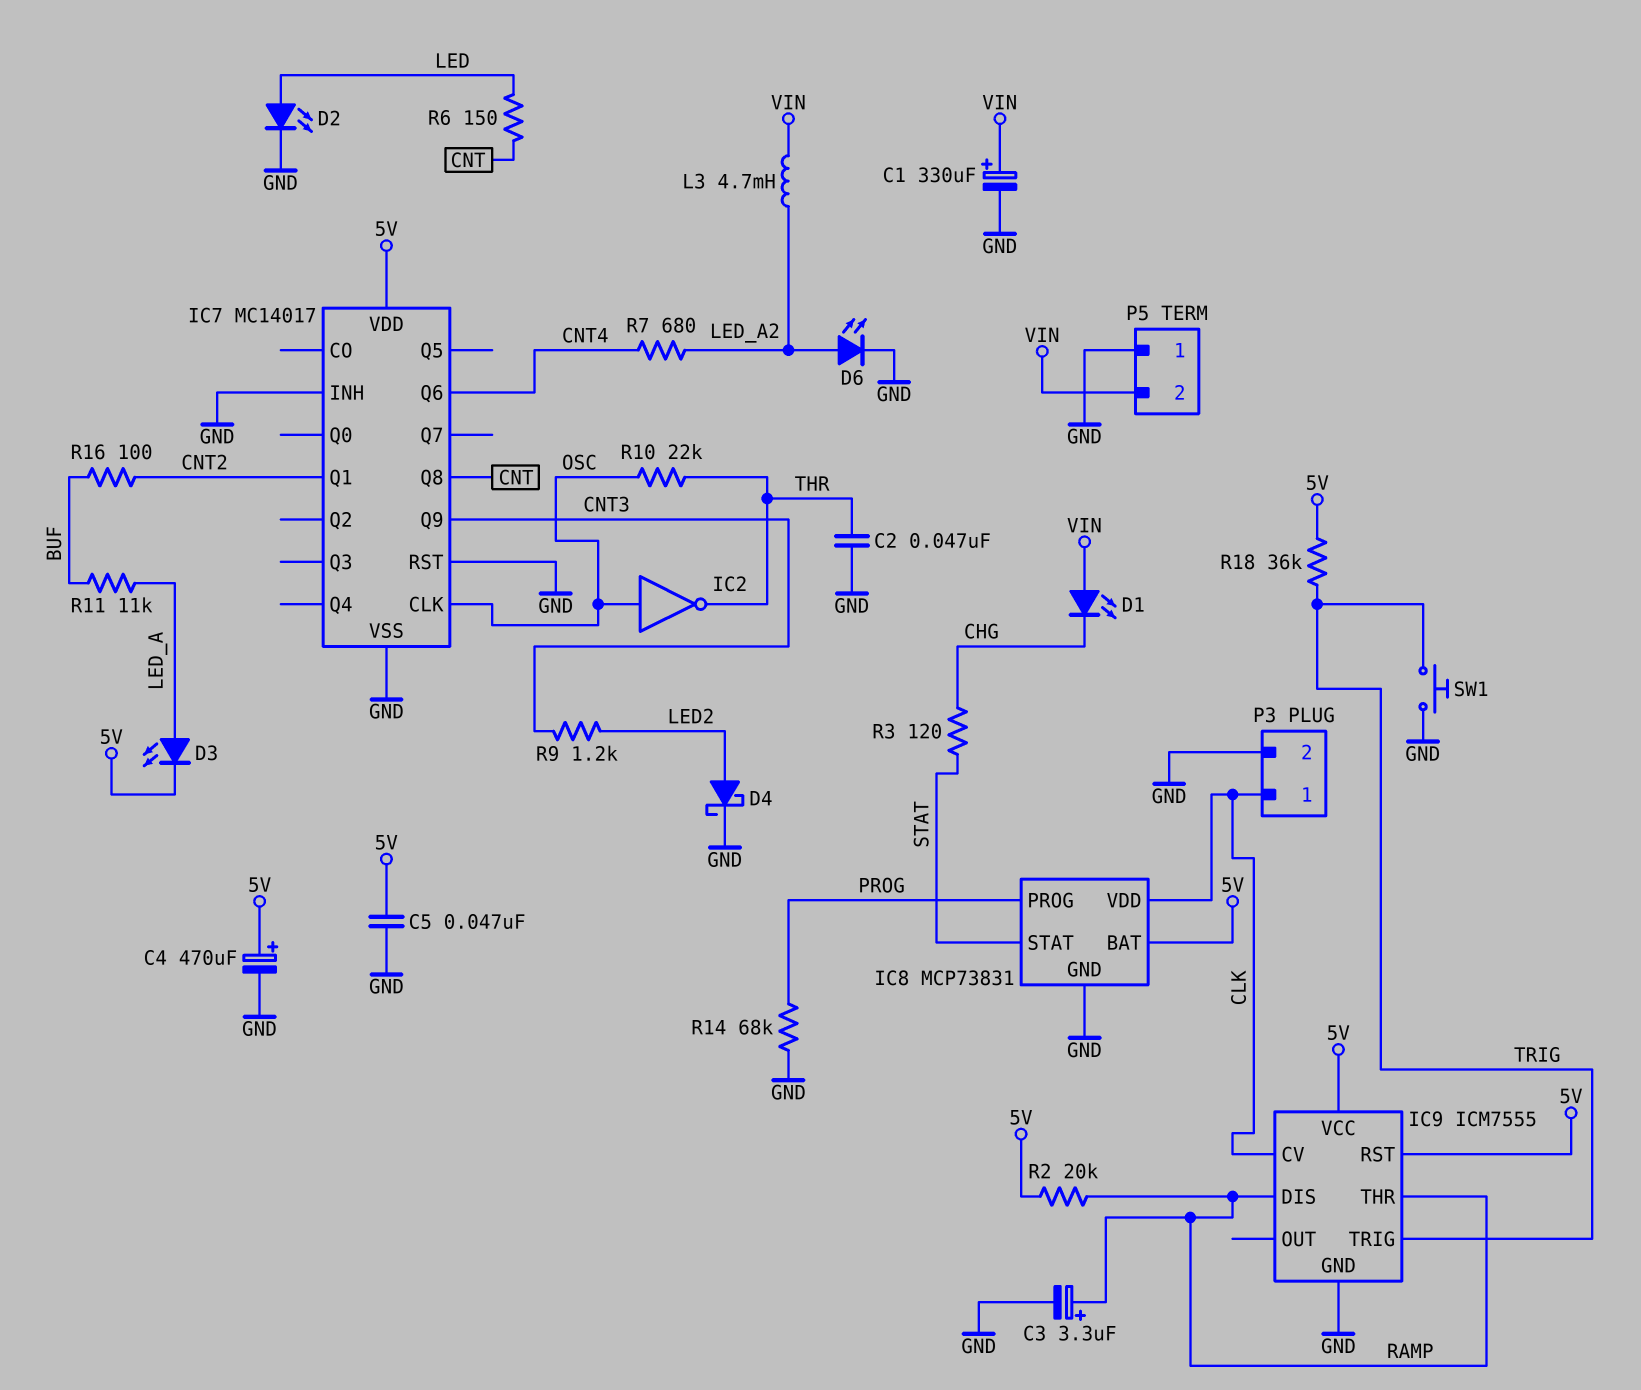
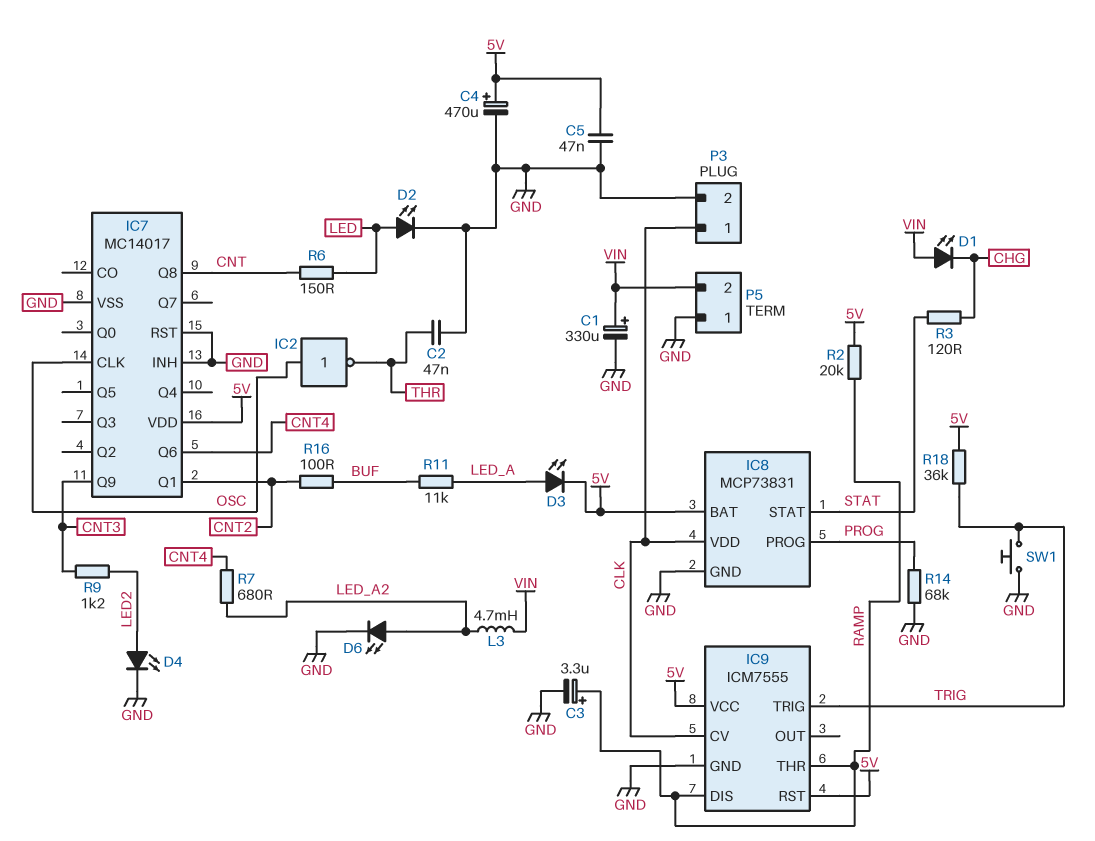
D4: schottky (A LED2, K GND) -> LED (A LED2, K GND)
R10: 22k (OSC, THR) -> none

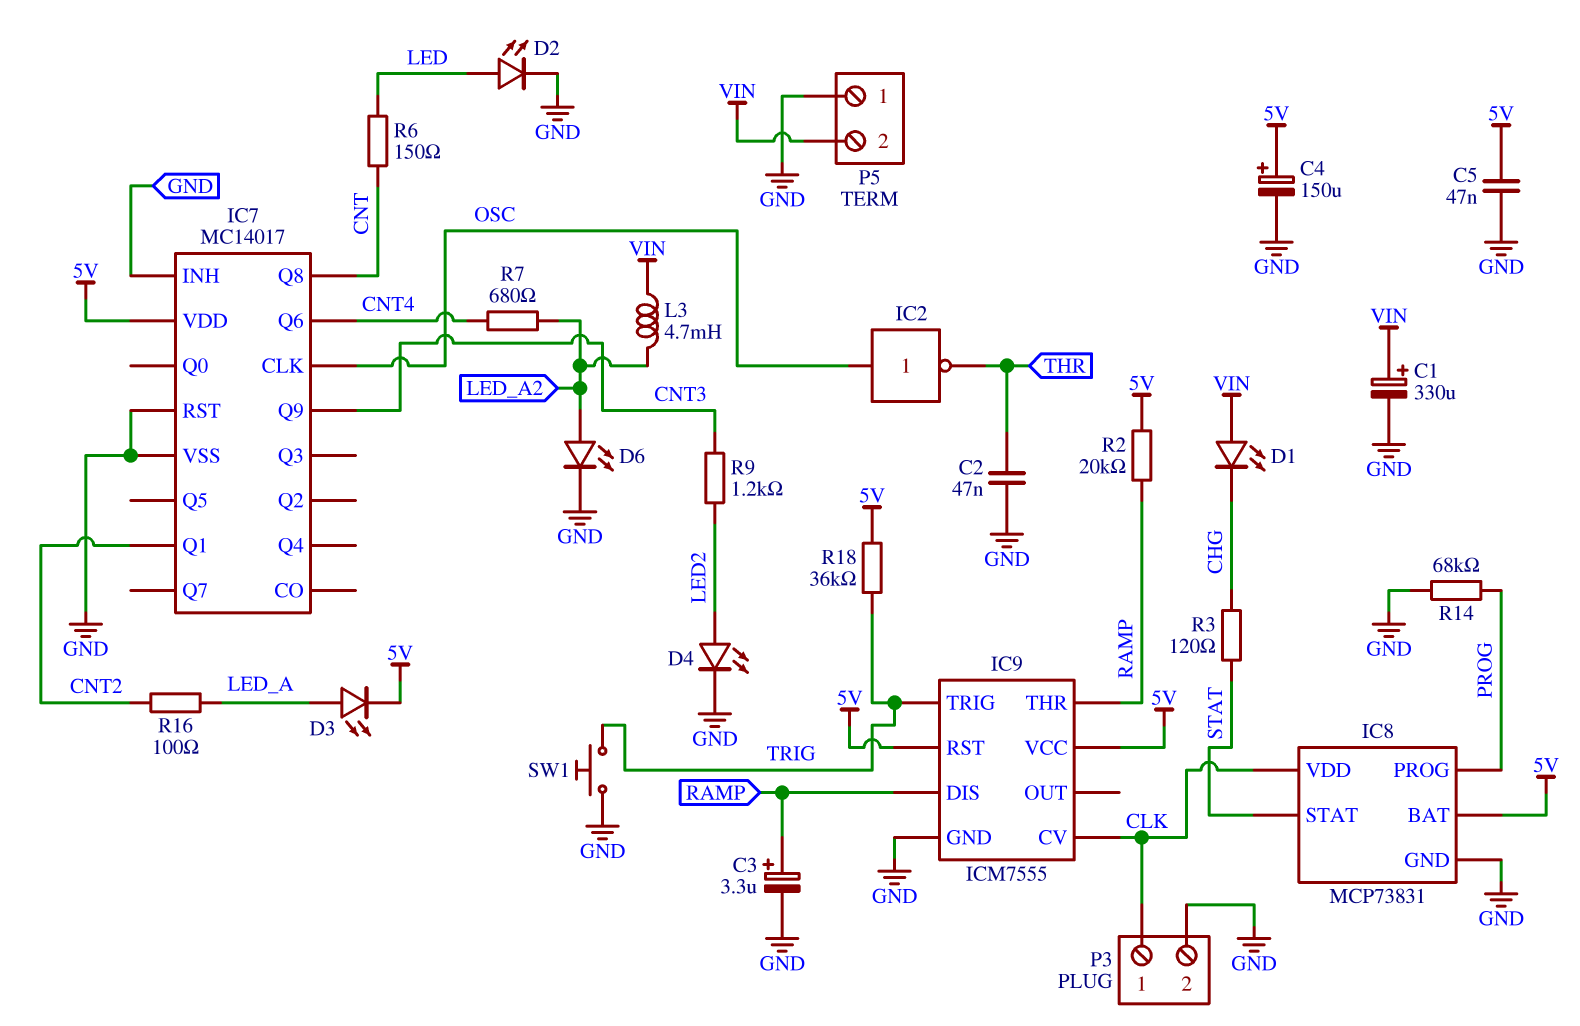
C4: 470uF (plus 5V, minus GND) -> 150uF (plus 5V, minus GND)
R11: 11k (BUF, LED_A) -> none
R16: 100 (BUF, CNT2) -> 100 (CNT2, LED_A)

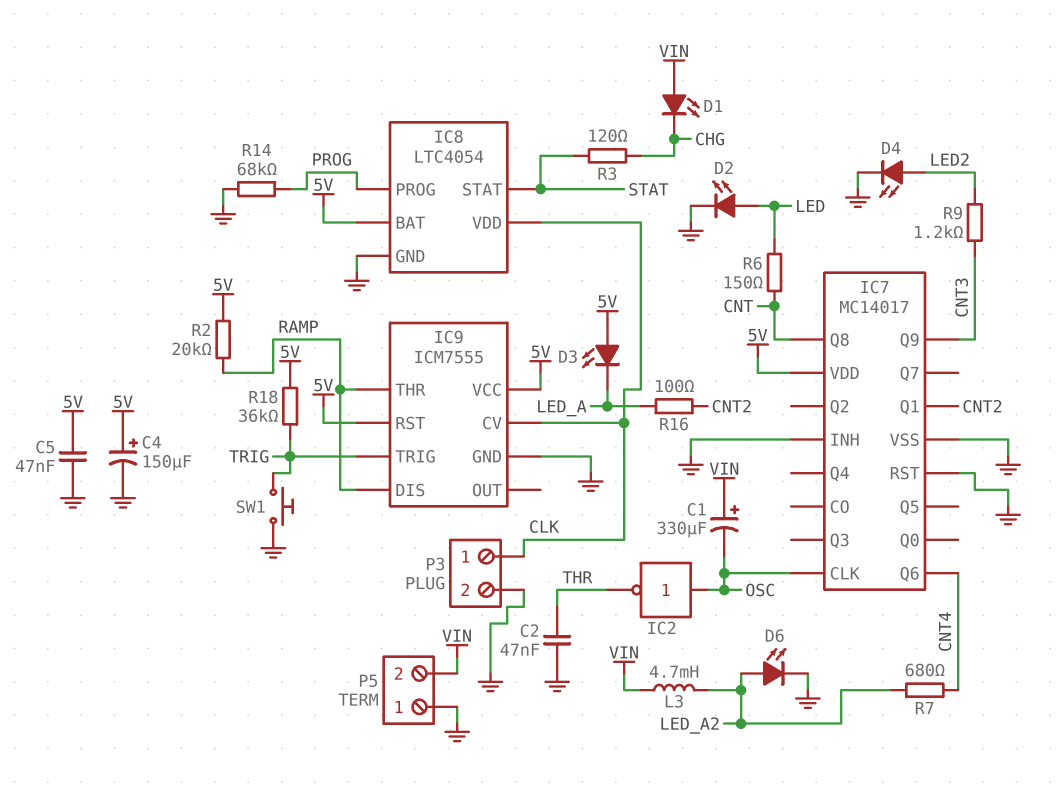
C1: 330uF (plus VIN, minus GND) -> 330uF (plus VIN, minus OSC)
C3: 3.3uF (plus RAMP, minus GND) -> none
D3: LED (A LED_A, K 5V) -> LED (A 5V, K LED_A)
IC8: MCP73831 -> LTC4054

